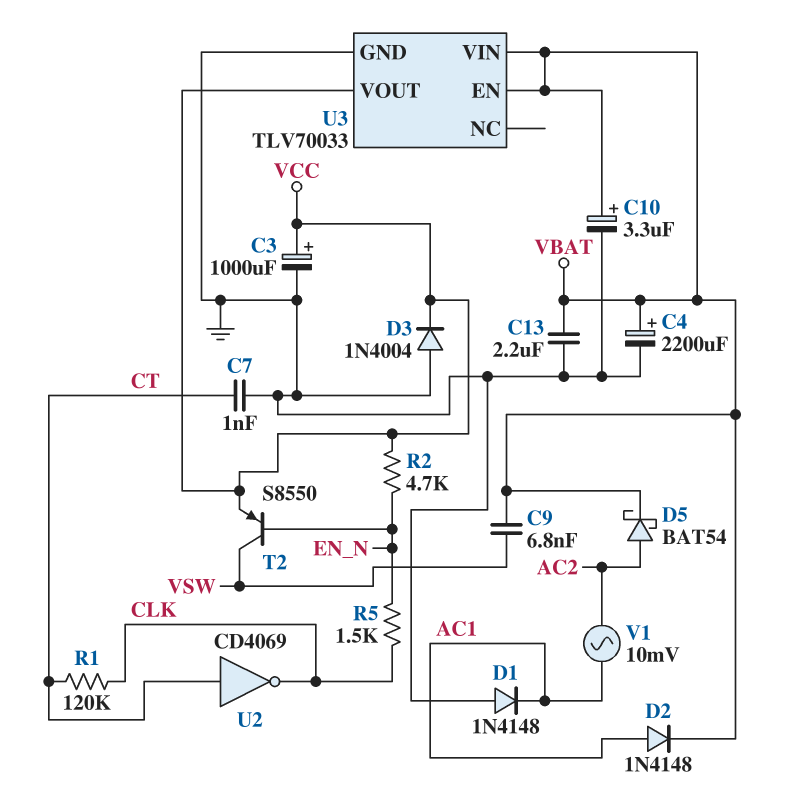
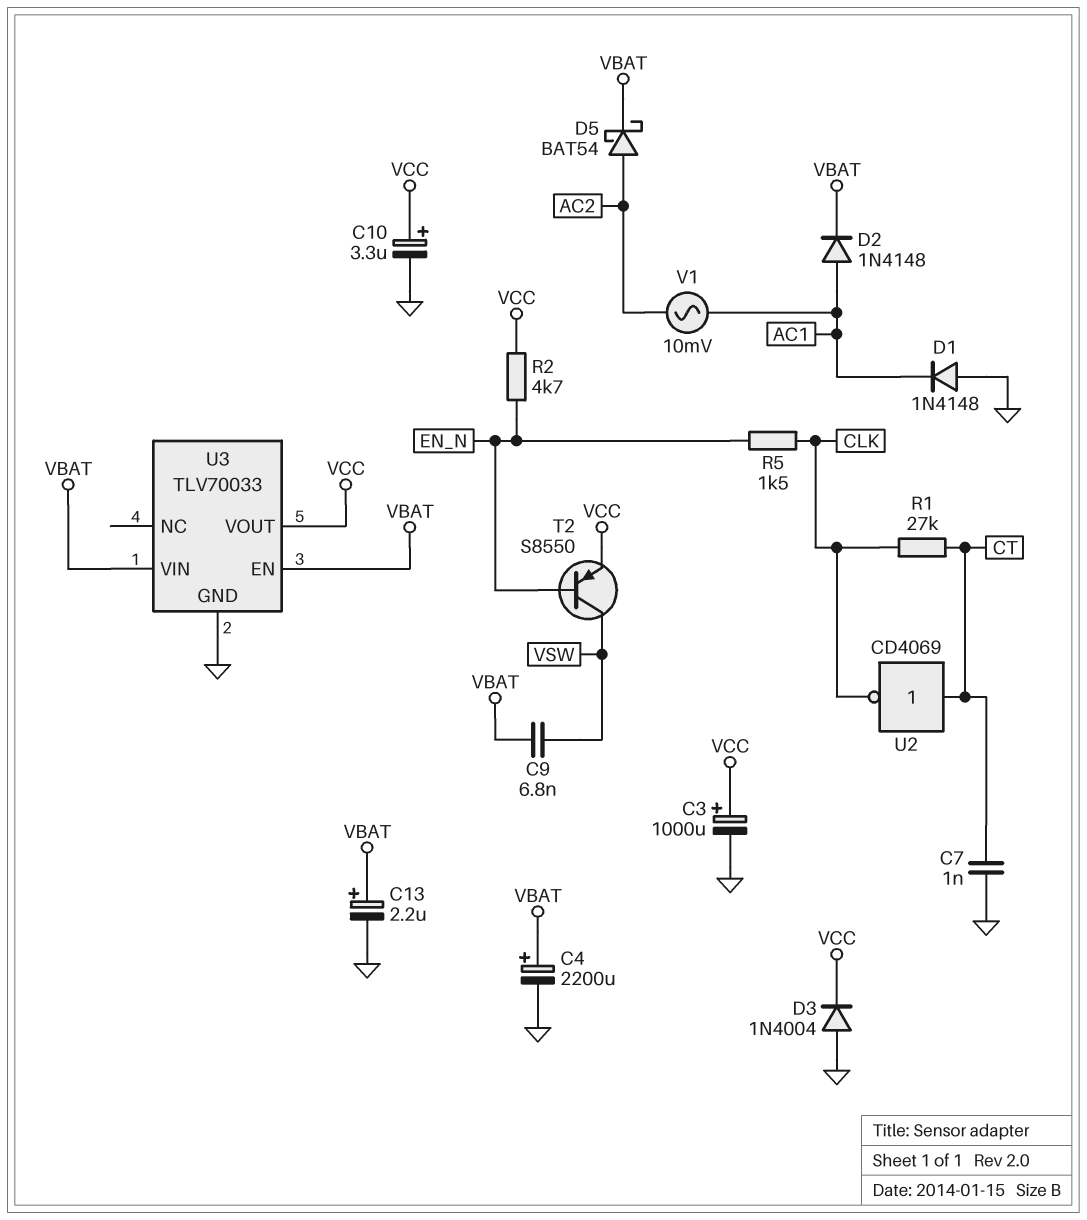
C10: 3.3uF (plus VBAT, minus GND) -> 3.3uF (plus VCC, minus GND)
C13: 2.2uF (GND, VBAT) -> 2.2uF (plus VBAT, minus GND)
R1: 120k (CLK, CT) -> 27k (CLK, CT)

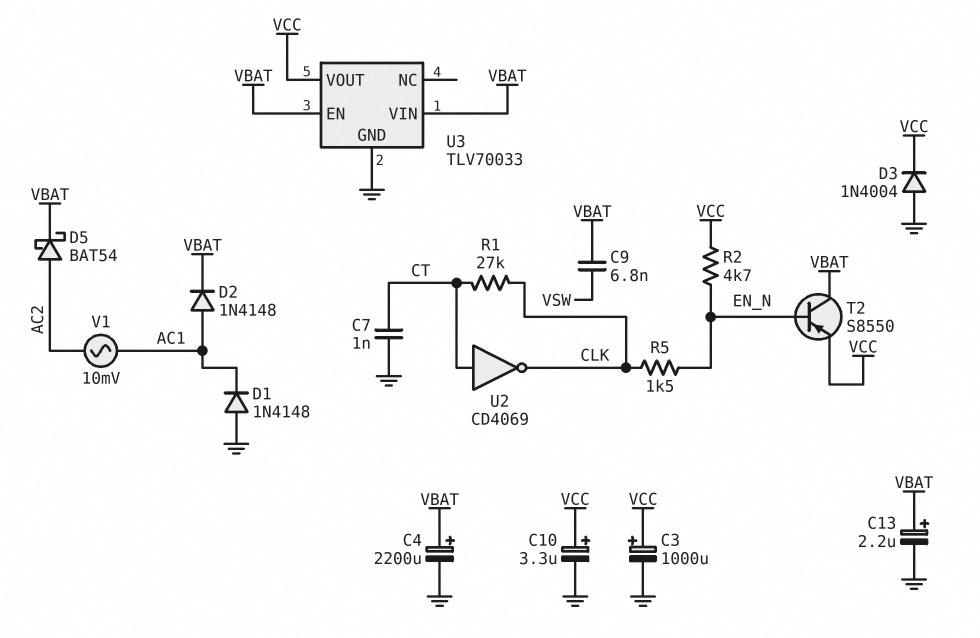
T2: PNP S8550 (B EN_N, C VSW, E VCC) -> PNP S8550 (B EN_N, C VBAT, E VCC)

